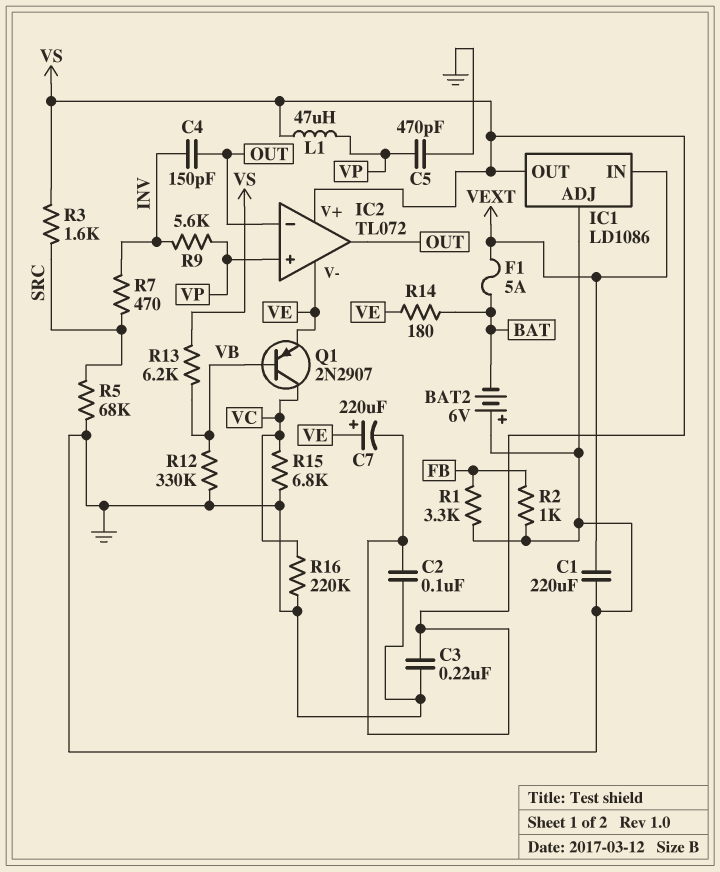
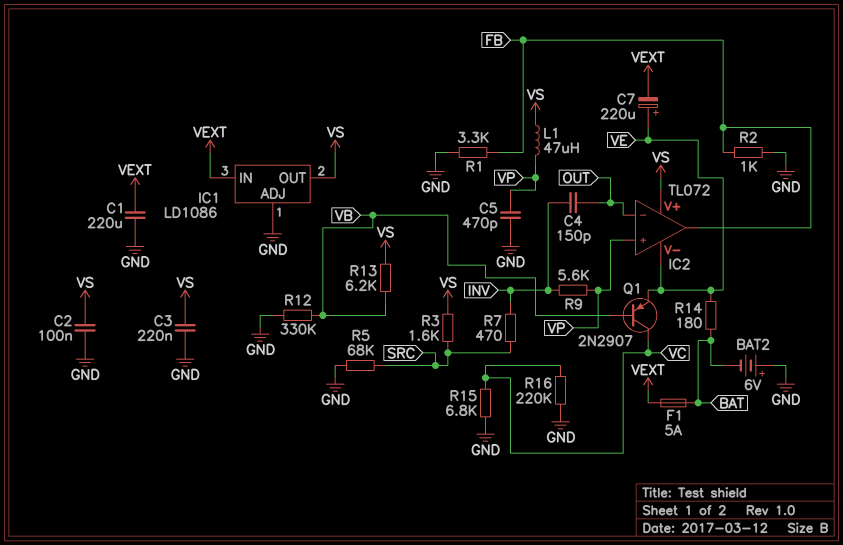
C7: 220uF (plus VE, minus VS) -> 220uF (plus VE, minus VEXT)
IC2 pin out: OUT -> FB

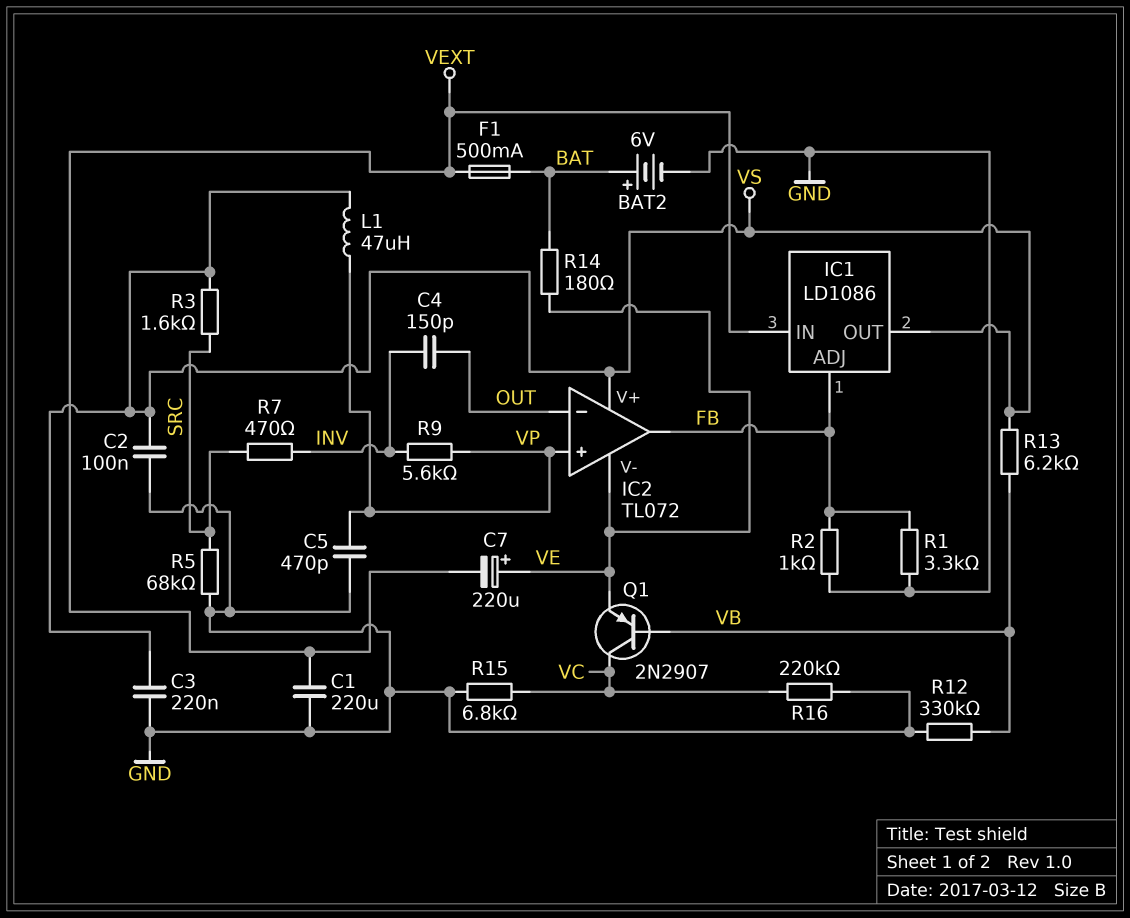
BAT2: 6V (plus GND, minus BAT) -> 6V (plus BAT, minus GND)
F1: 5A (BAT, VEXT) -> 500mA (BAT, VEXT)
IC1 pin ADJ: GND -> FB

